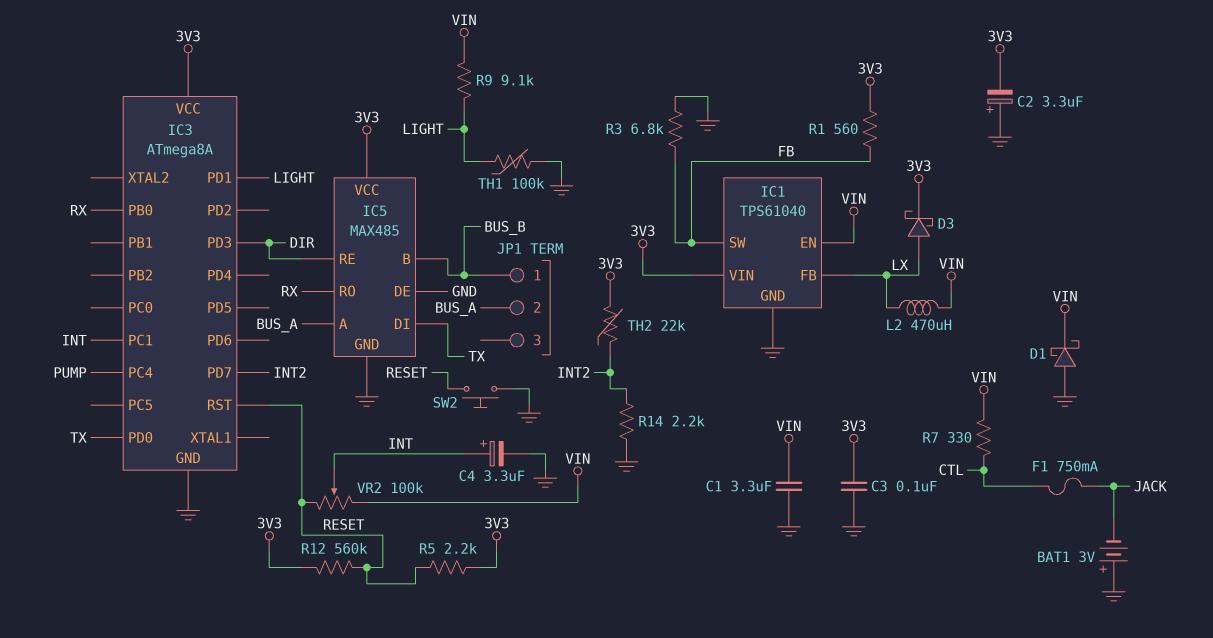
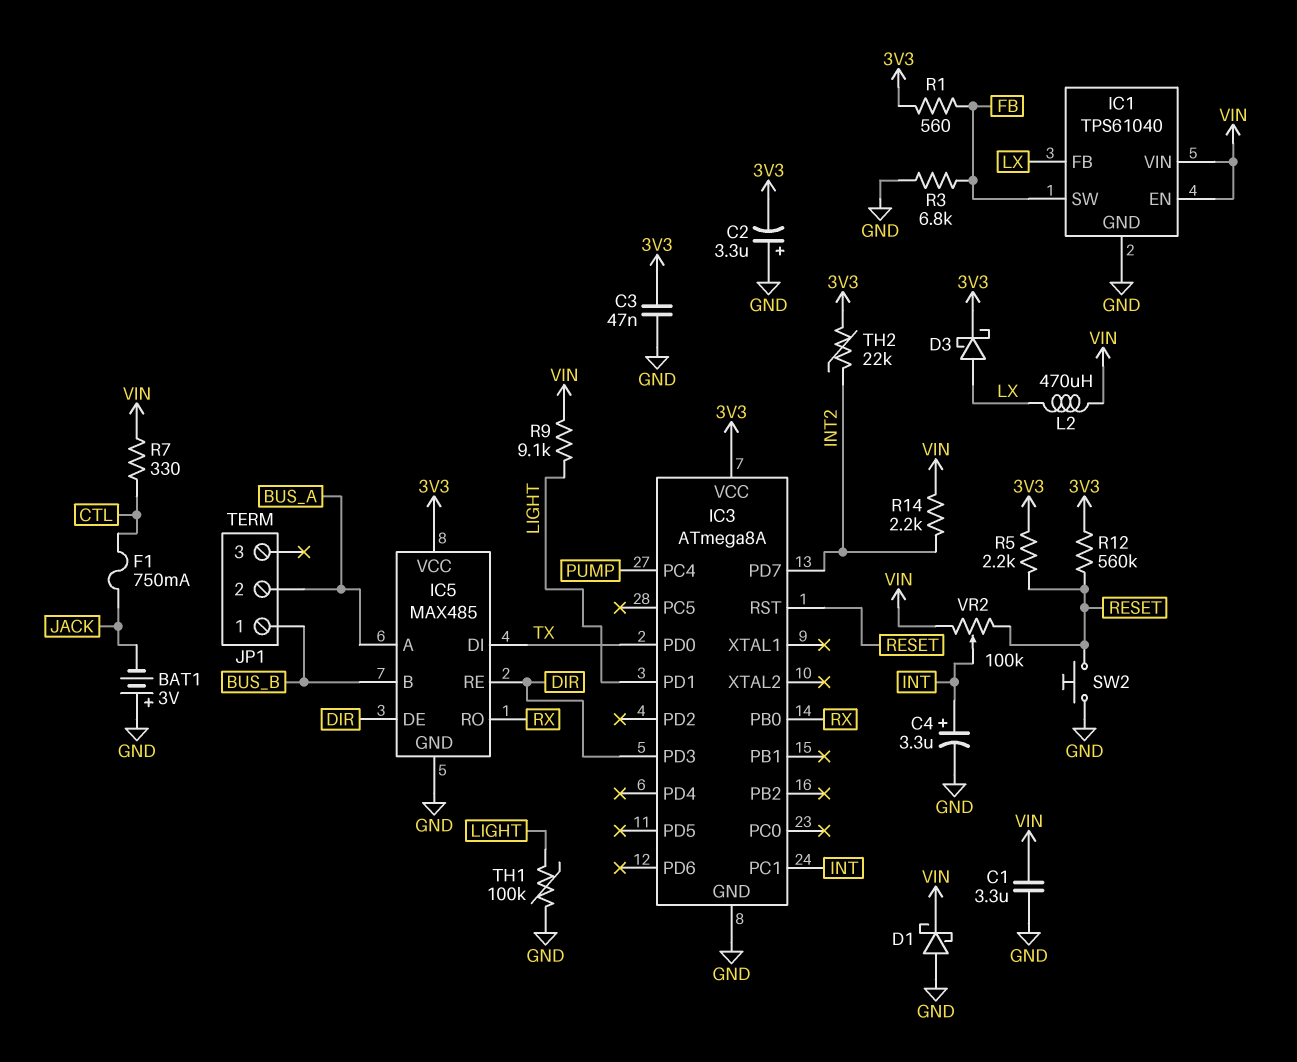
C3: 100nF (3V3, GND) -> 47nF (3V3, GND)
IC1 pin VIN: 3V3 -> VIN
IC5 pin DE: GND -> DIR
R14: 2.2k (GND, INT2) -> 2.2k (INT2, VIN)

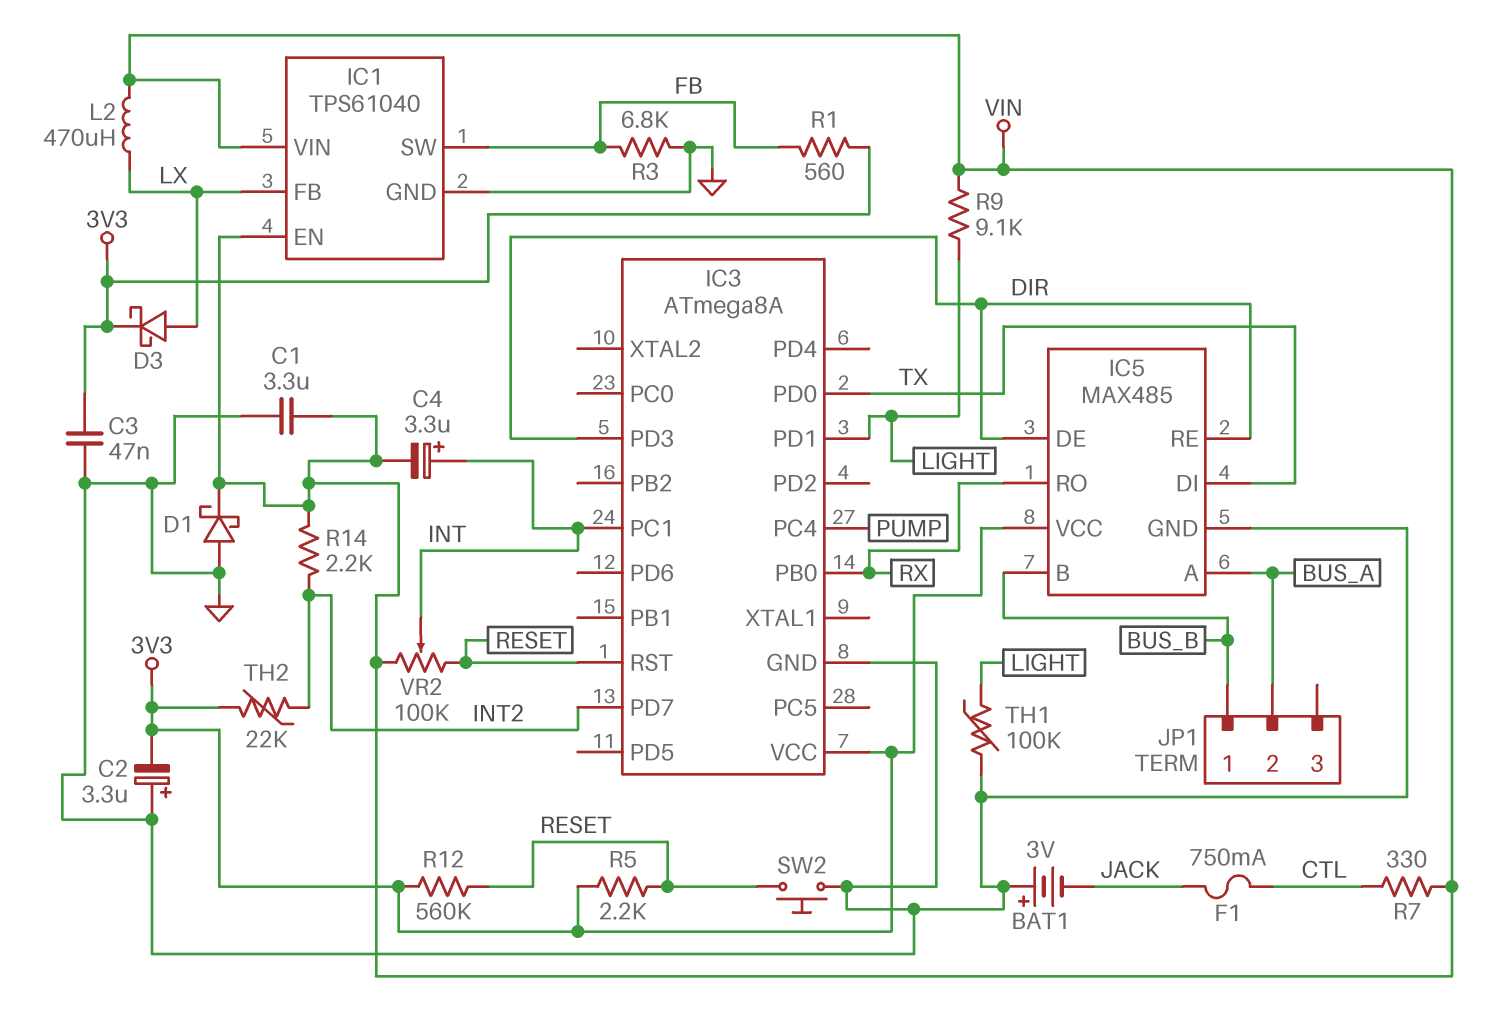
C4: 3.3uF (plus INT, minus GND) -> 3.3uF (plus INT, minus VIN)

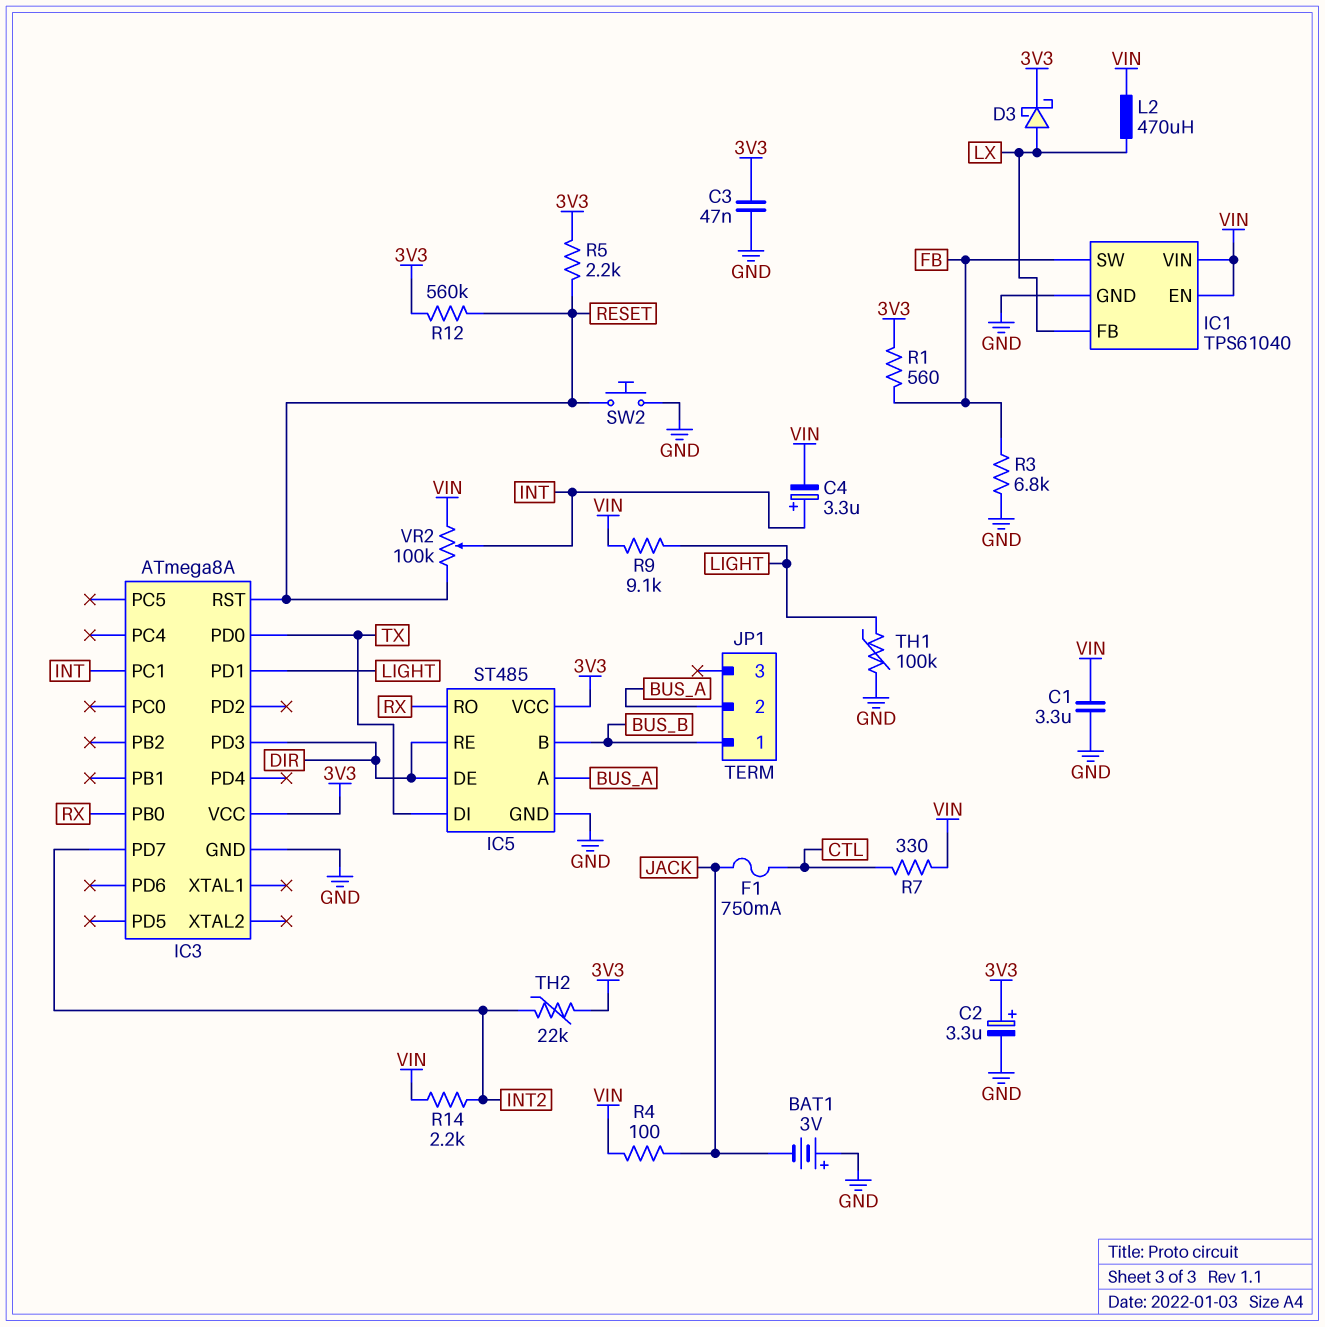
C2: 3.3uF (plus GND, minus 3V3) -> 3.3uF (plus 3V3, minus GND)
D1: schottky (A GND, K VIN) -> none
IC3 pin PC4: PUMP -> none
IC5: MAX485 -> ST485
R4: none -> 100 (JACK, VIN)

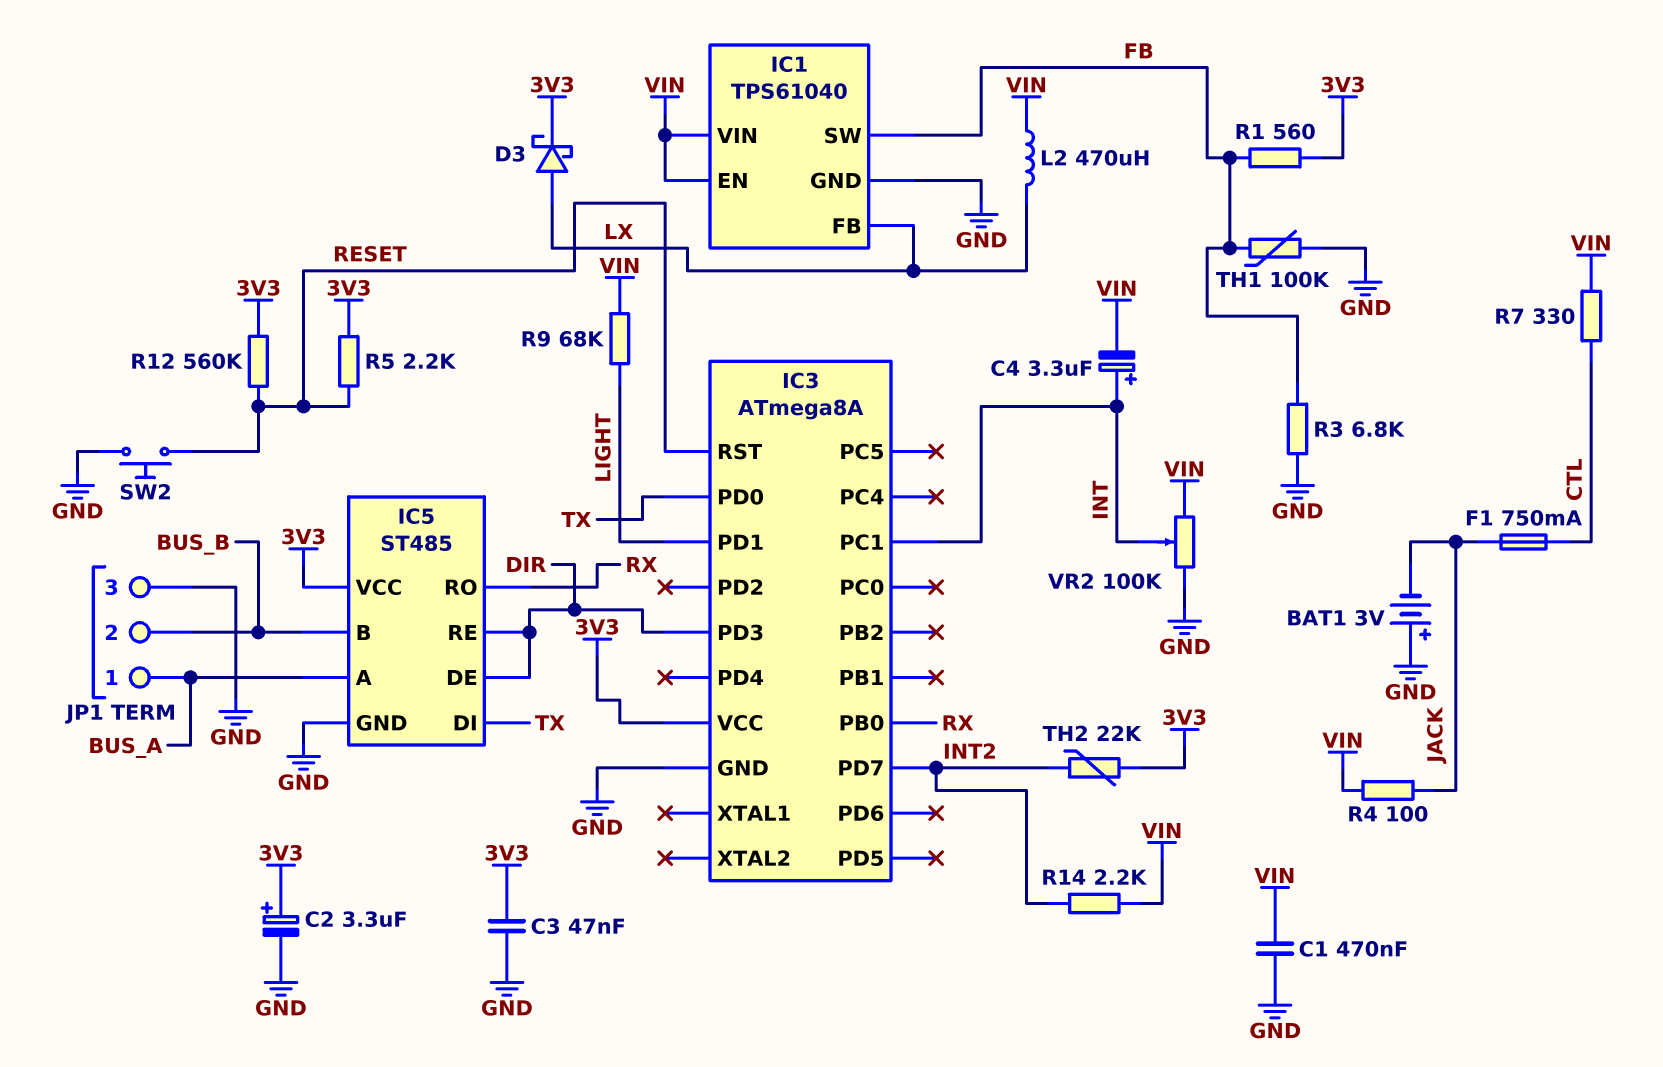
C1: 3.3uF (GND, VIN) -> 470nF (GND, VIN)
JP1 pin 1: BUS_B -> BUS_A
JP1 pin 2: BUS_A -> BUS_B
JP1 pin 3: none -> GND
R9: 9.1k (LIGHT, VIN) -> 68k (LIGHT, VIN)
TH1: 100k (GND, LIGHT) -> 100k (FB, GND)
VR2: 100k (RESET, VIN, wiper INT) -> 100k (GND, VIN, wiper INT)

